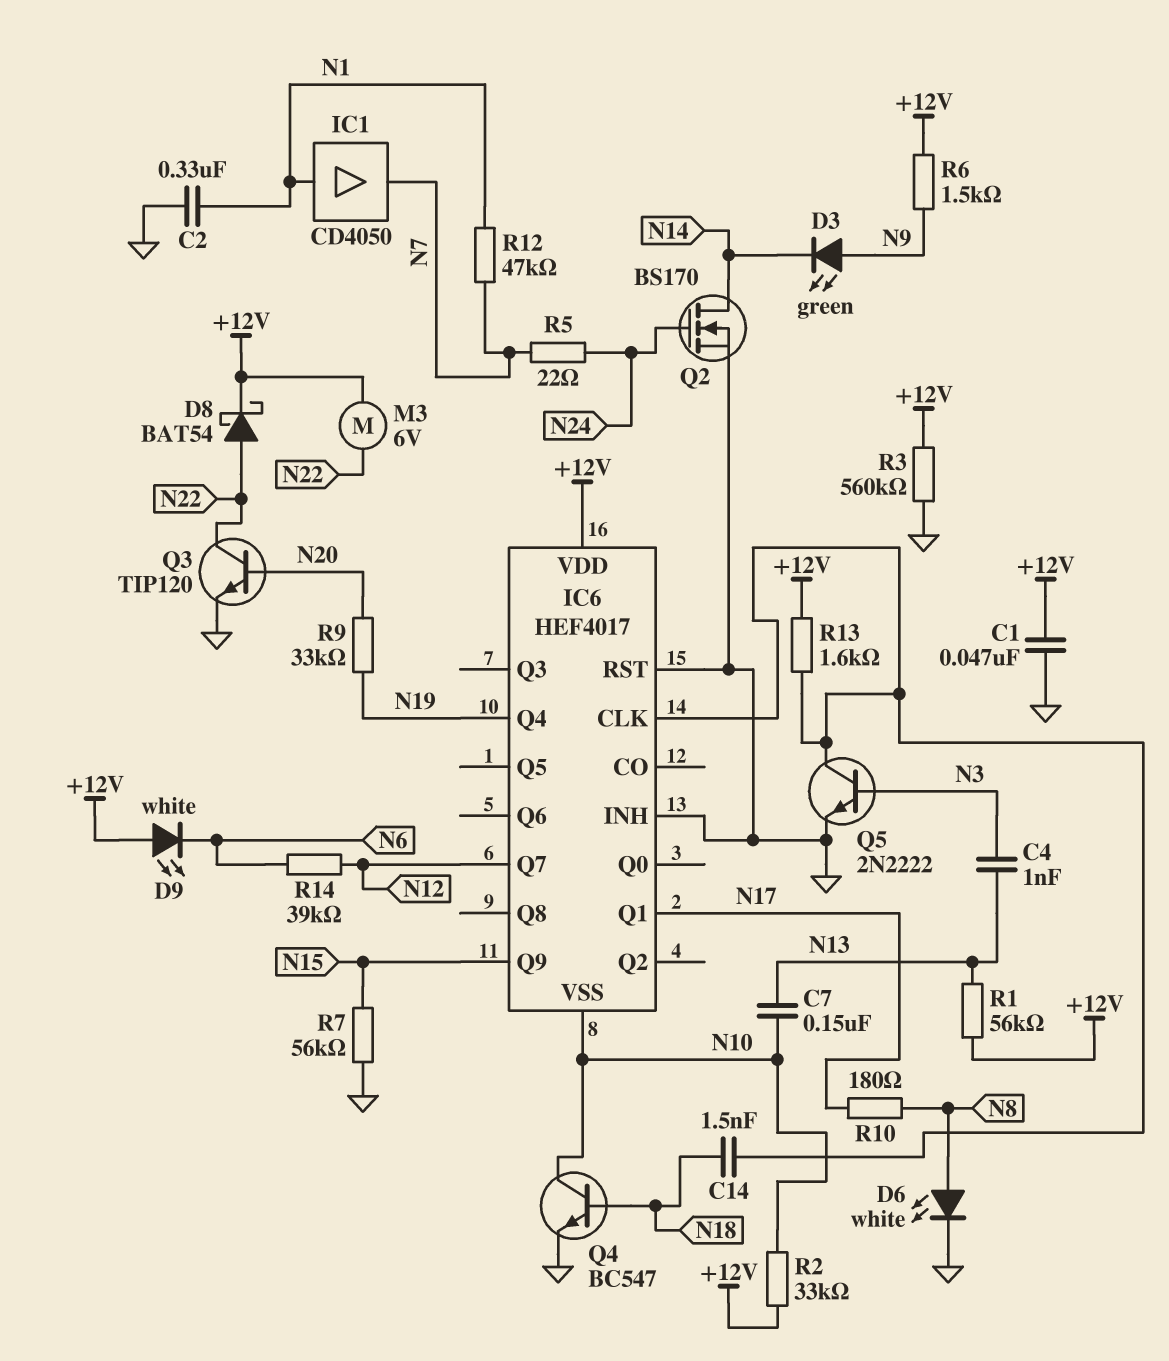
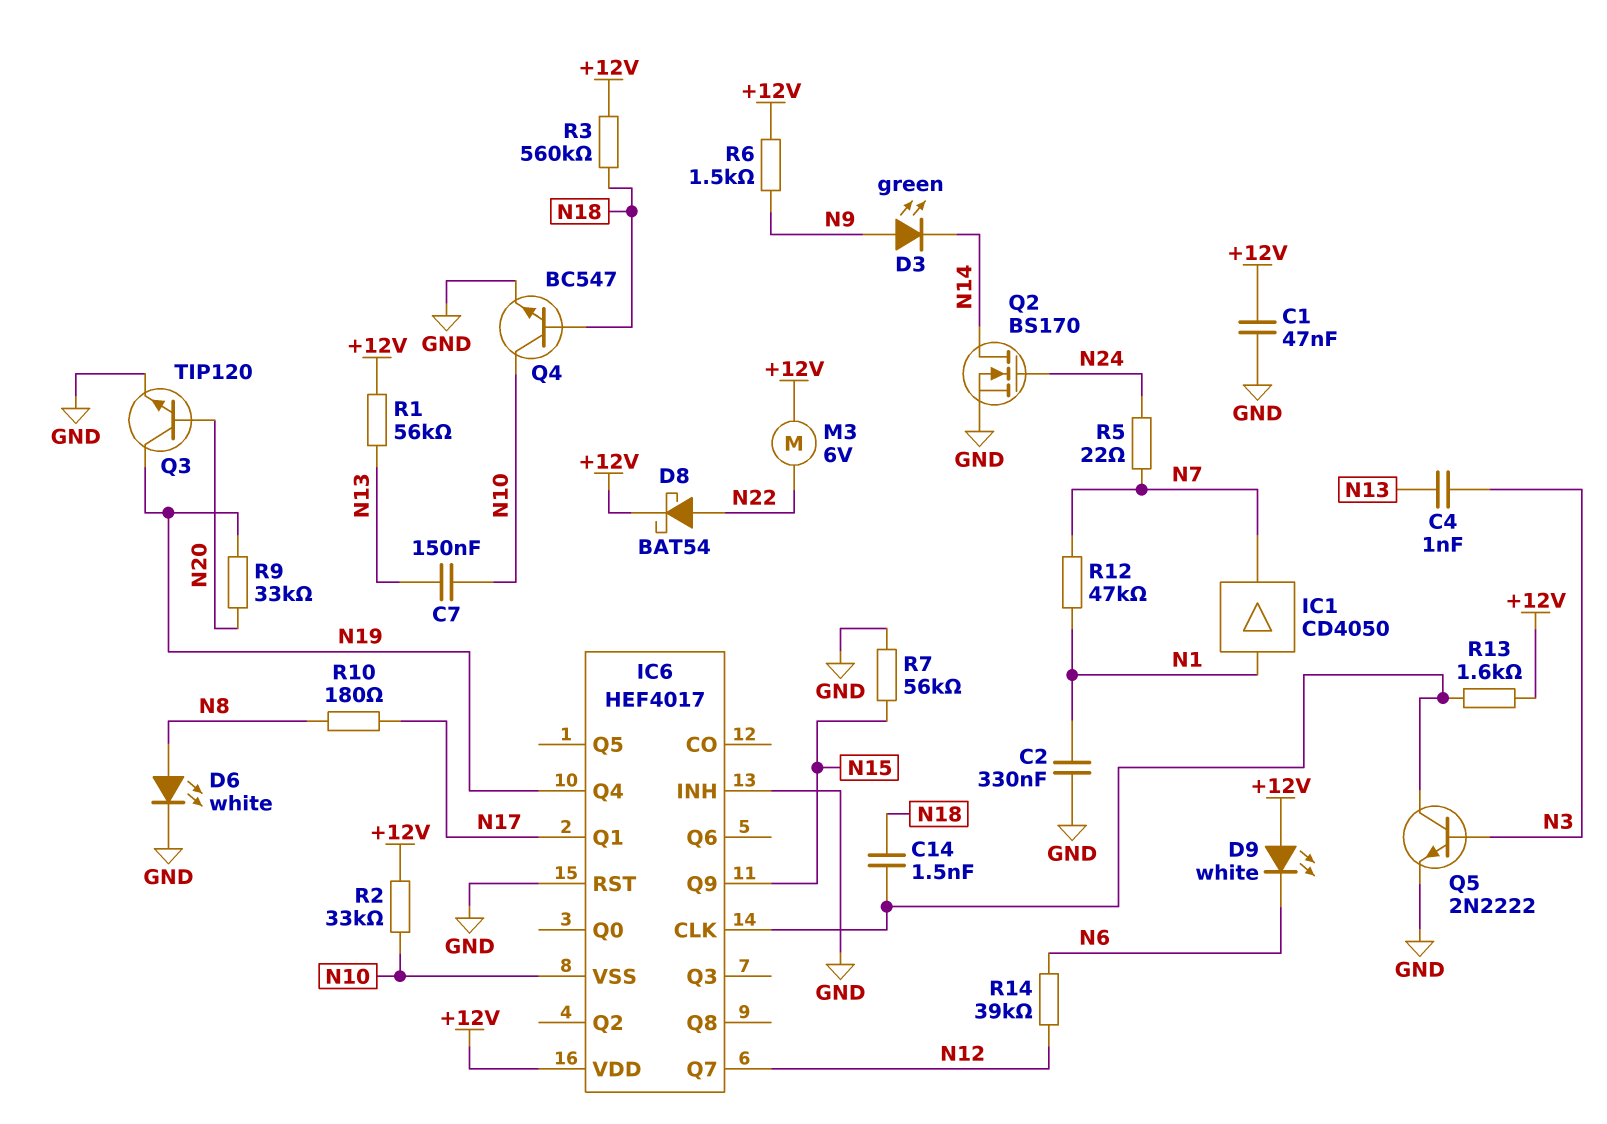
Q3: NPN TIP120 (B N20, C N22, E GND) -> NPN TIP120 (B N20, C N19, E GND)
R3: 560k (+12V, GND) -> 560k (+12V, N18)

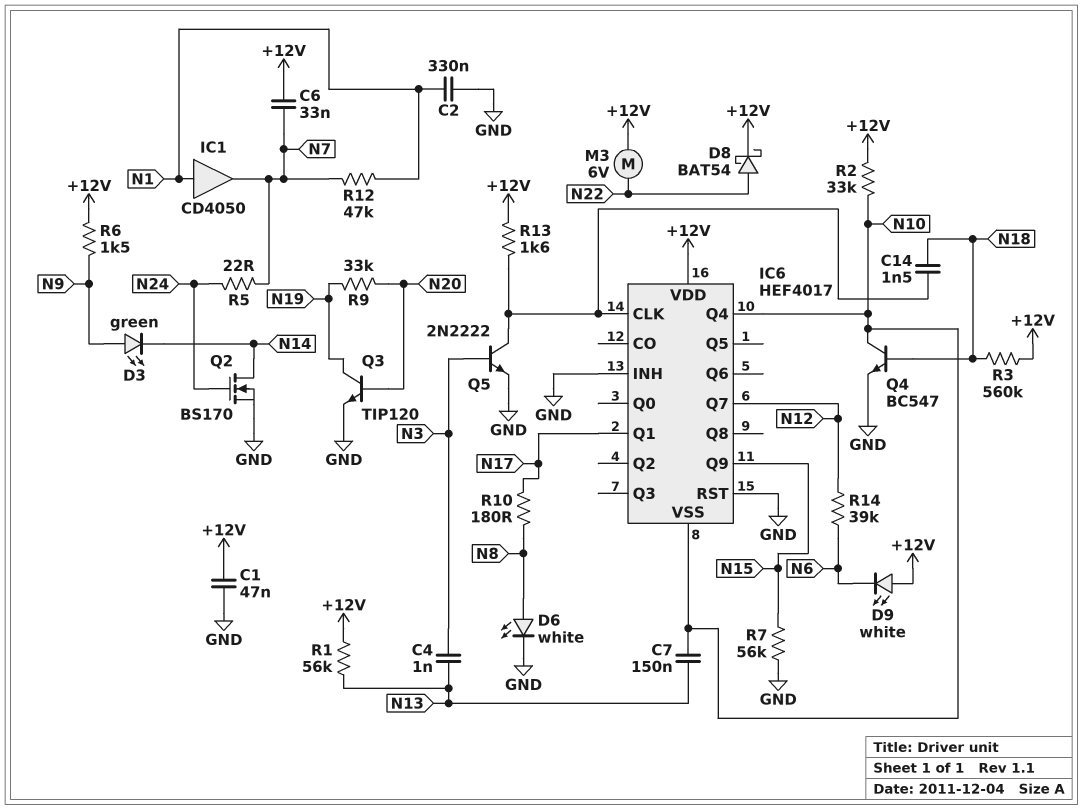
C6: none -> 33nF (+12V, N7)
IC6 pin Q4: N19 -> N10

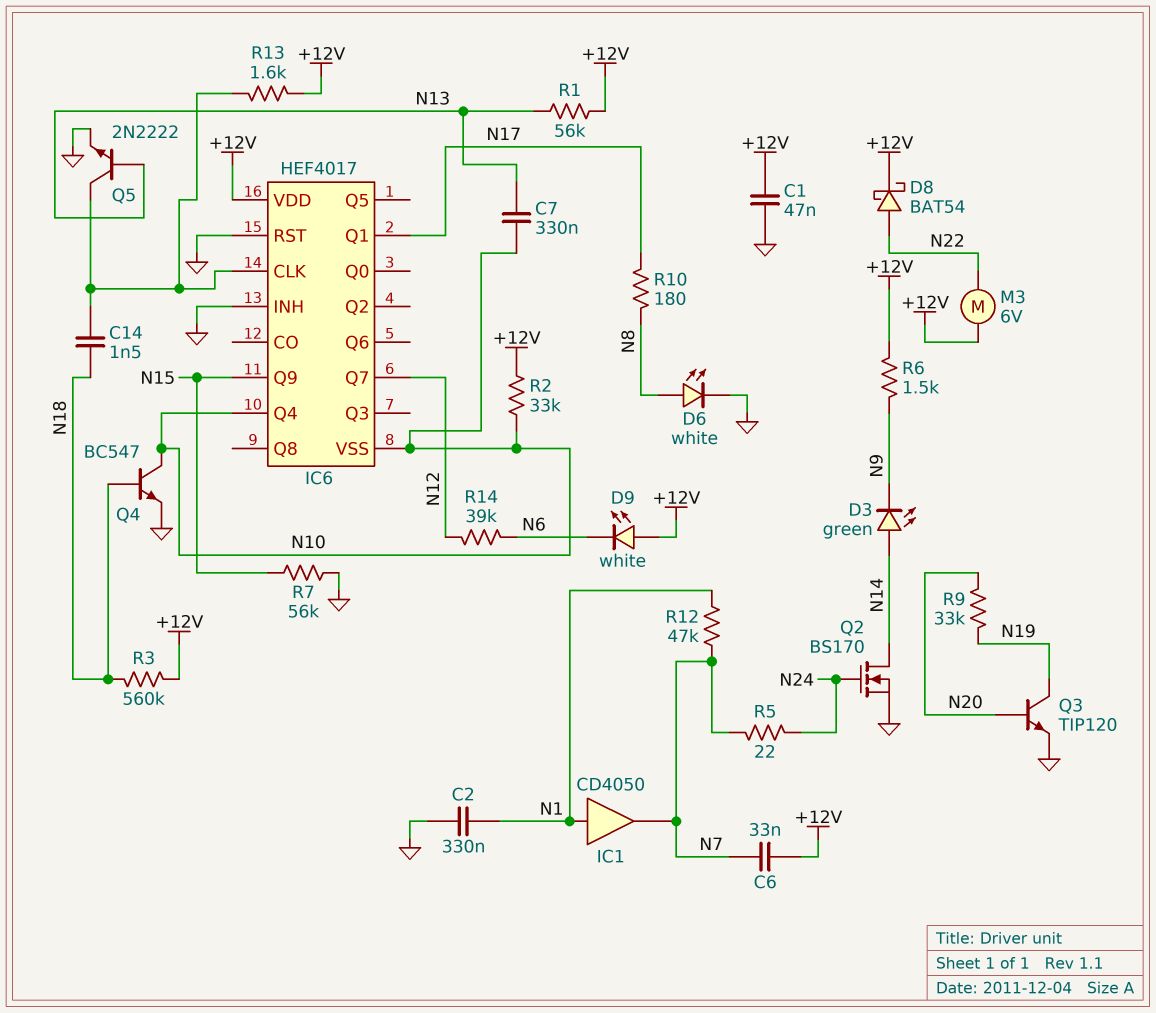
C4: 1nF (N3, N13) -> none
C7: 150nF (N10, N13) -> 330nF (N10, N13)
D3: LED green (A N9, K N14) -> LED green (A N14, K N9)
Q5: NPN 2N2222 (B N3, C IC6/CLK, E GND) -> NPN 2N2222 (B N13, C IC6/CLK, E GND)

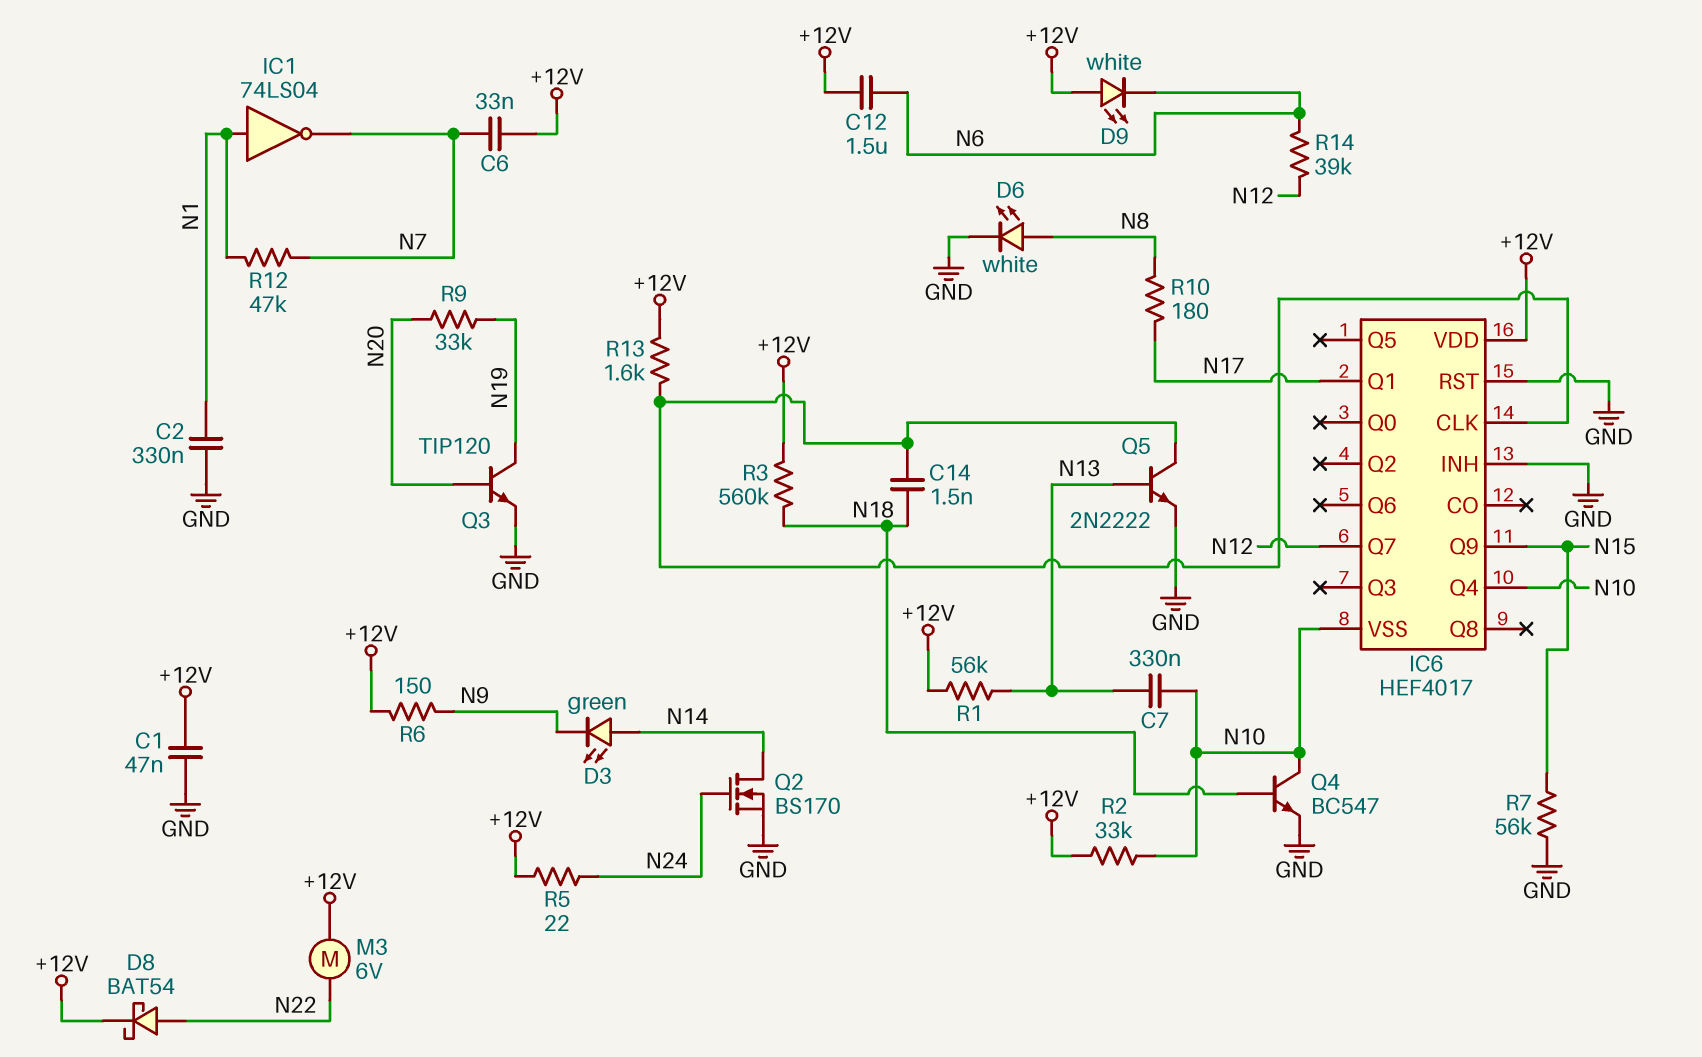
C12: none -> 1.5uF (+12V, N6)
IC1: buffer CD4050 (in N1, out N7) -> NOT 74LS04 (in N1, out N7)
R5: 22 (N7, N24) -> 22 (+12V, N24)
R6: 1.5k (+12V, N9) -> 150 (+12V, N9)

